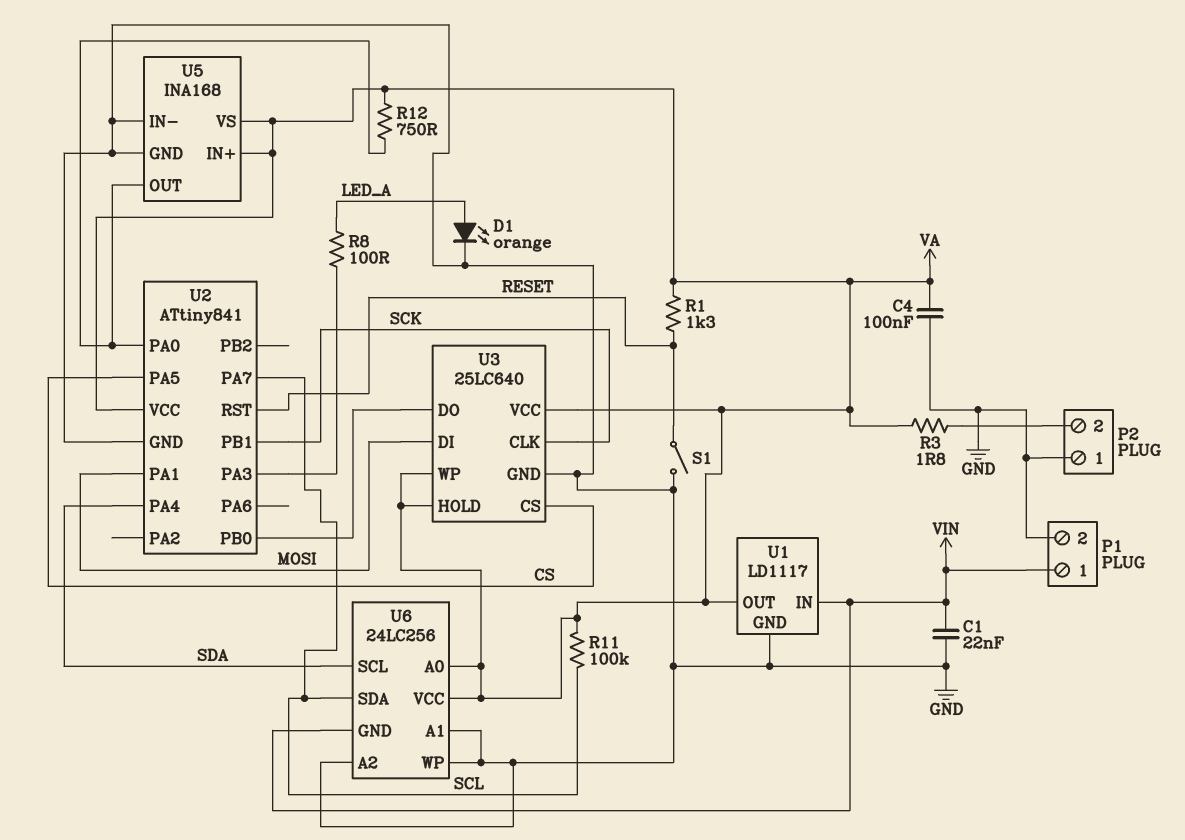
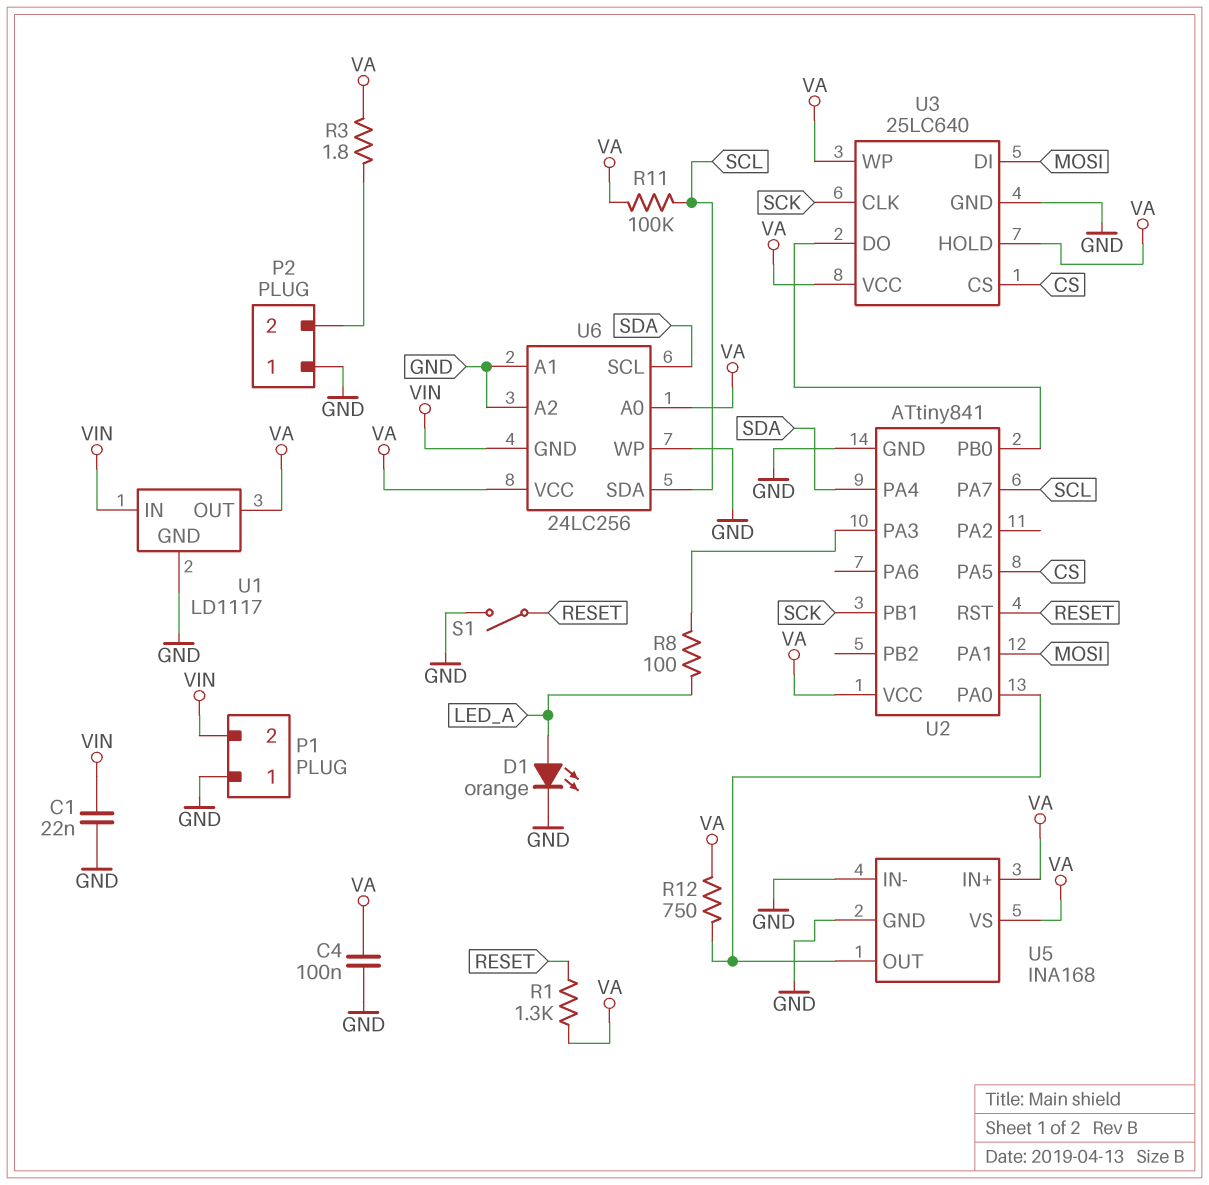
P1 pin 1: VIN -> GND
P1 pin 2: GND -> VIN

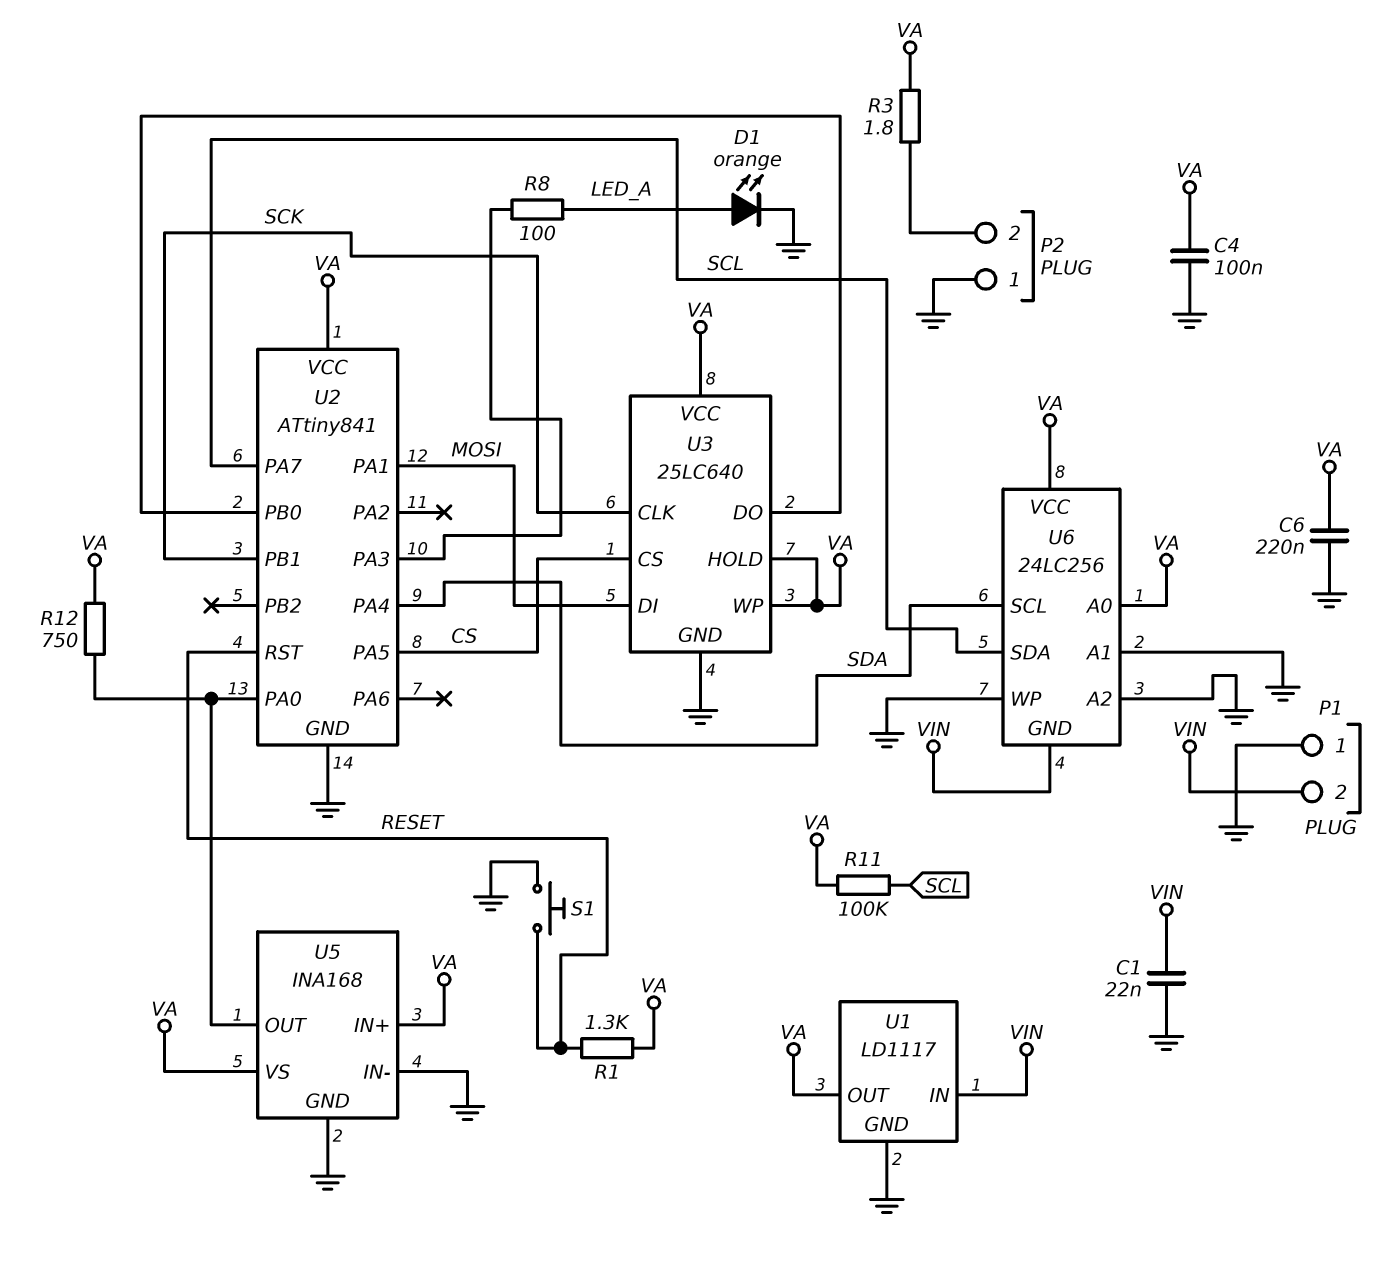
C6: none -> 220nF (GND, VA)
S1: switch (GND, RESET) -> button (GND, RESET)

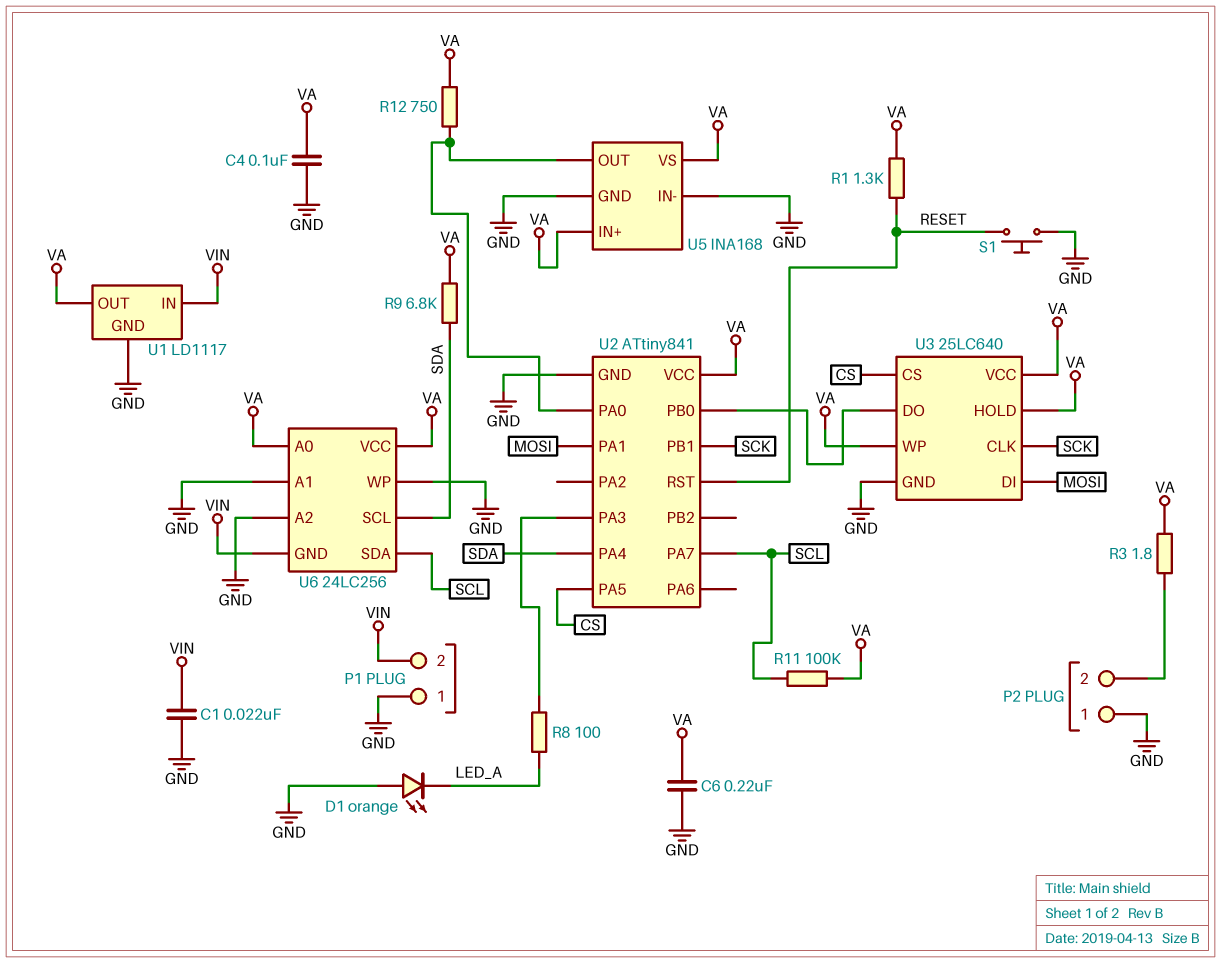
D1: LED orange (A LED_A, K GND) -> LED orange (A GND, K LED_A)
R9: none -> 6.8k (SDA, VA)

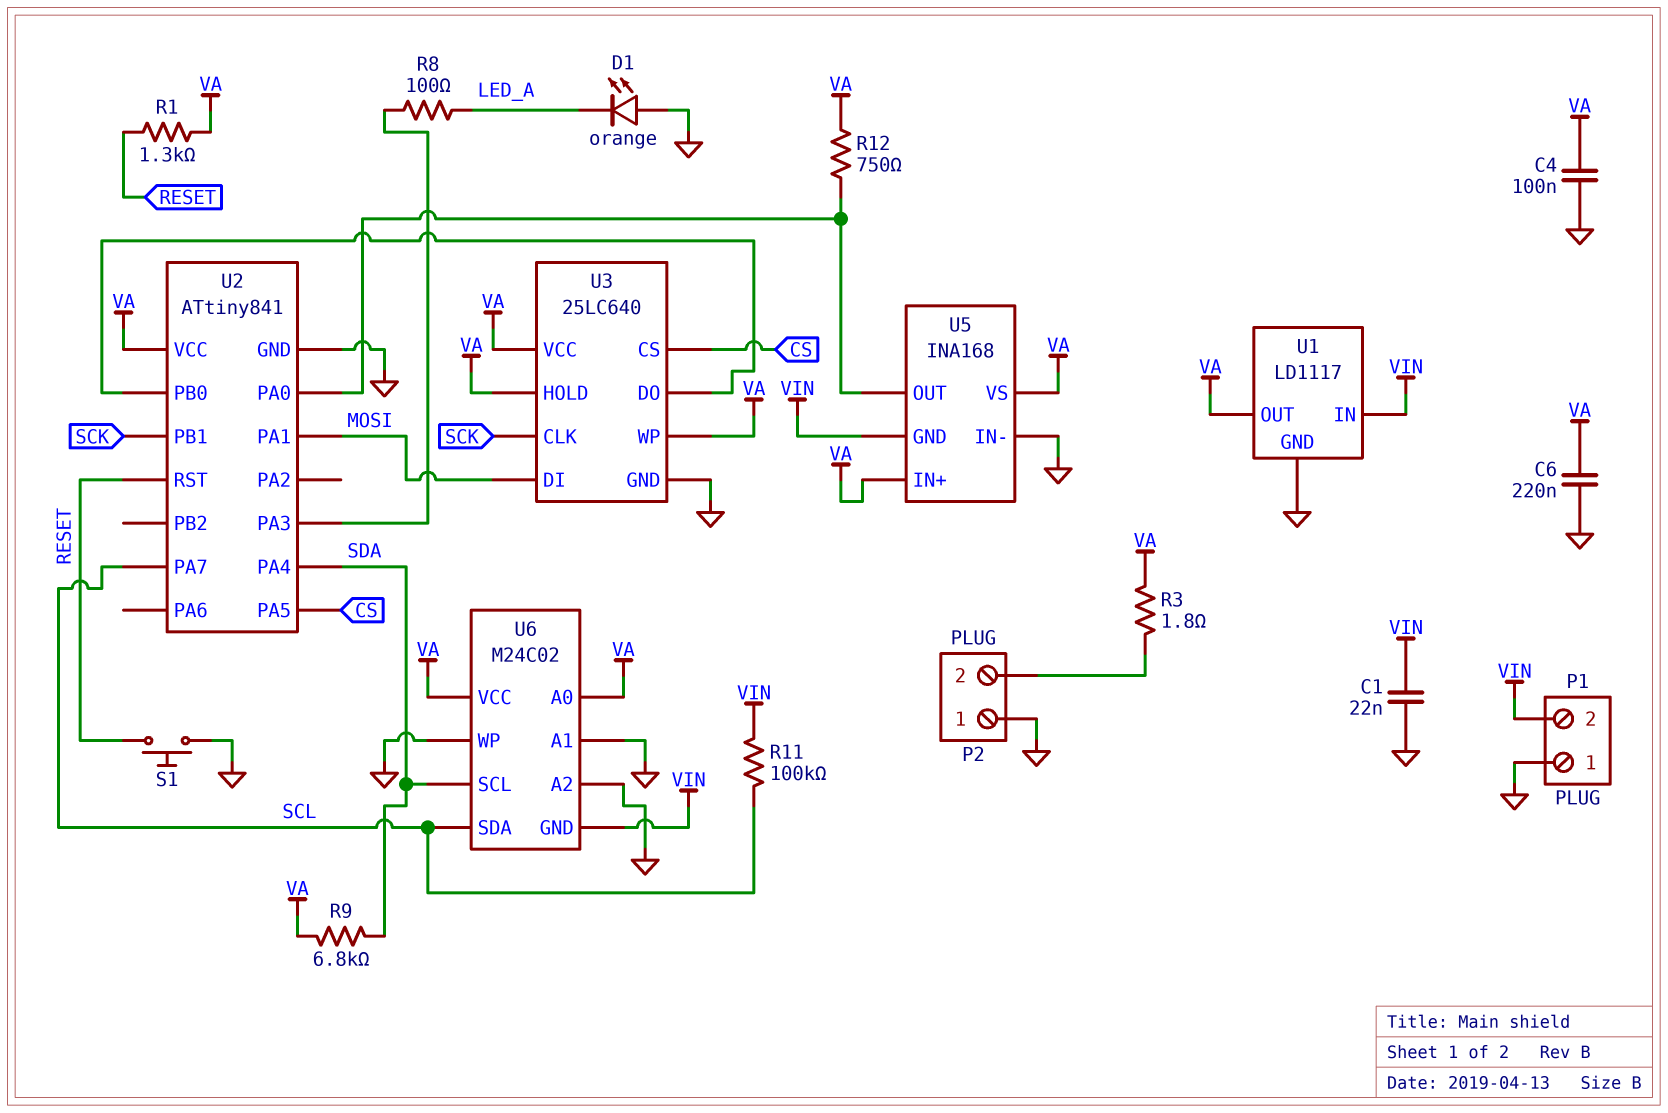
R11: 100k (SCL, VA) -> 100k (SCL, VIN)
U5 pin GND: GND -> VIN
U6: 24LC256 -> M24C02

